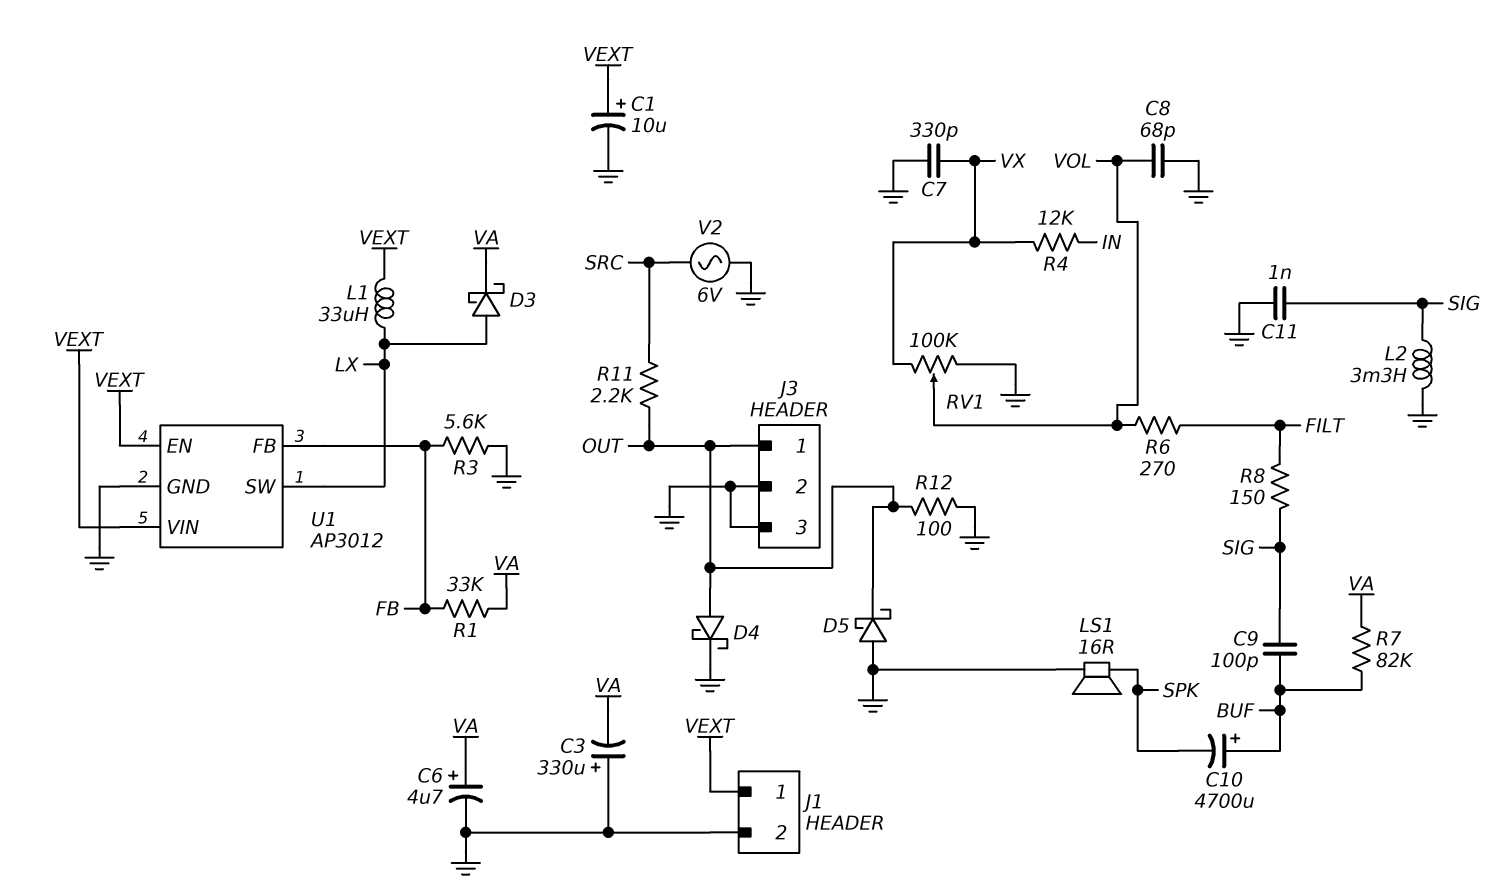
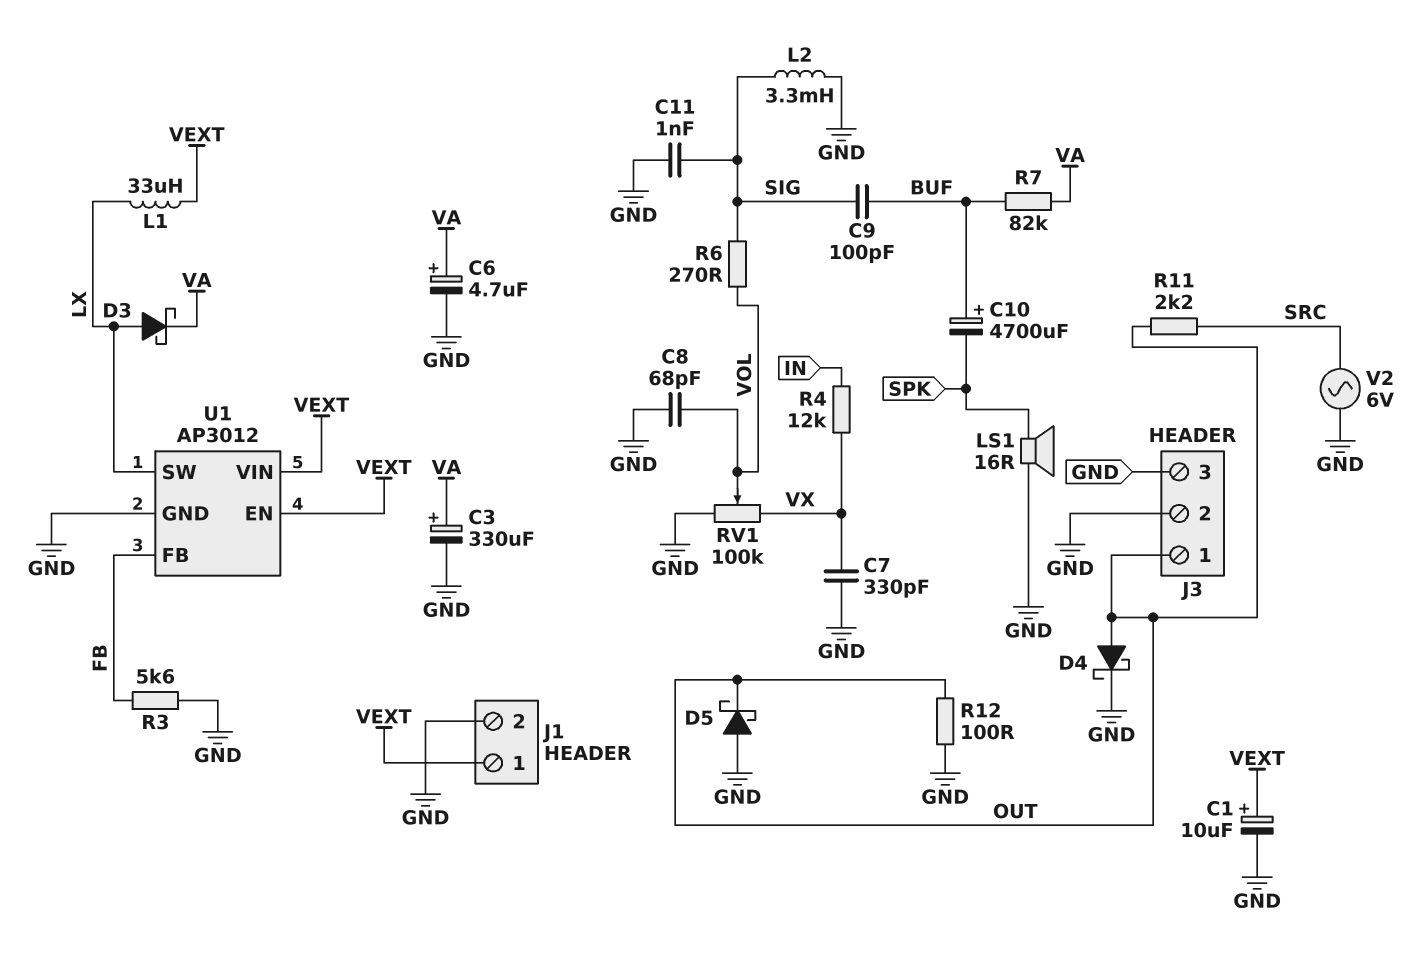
C3: 330uF (plus GND, minus VA) -> 330uF (plus VA, minus GND)
R1: 33k (FB, VA) -> none
R6: 270 (FILT, VOL) -> 270 (SIG, VOL)
R8: 150 (FILT, SIG) -> none

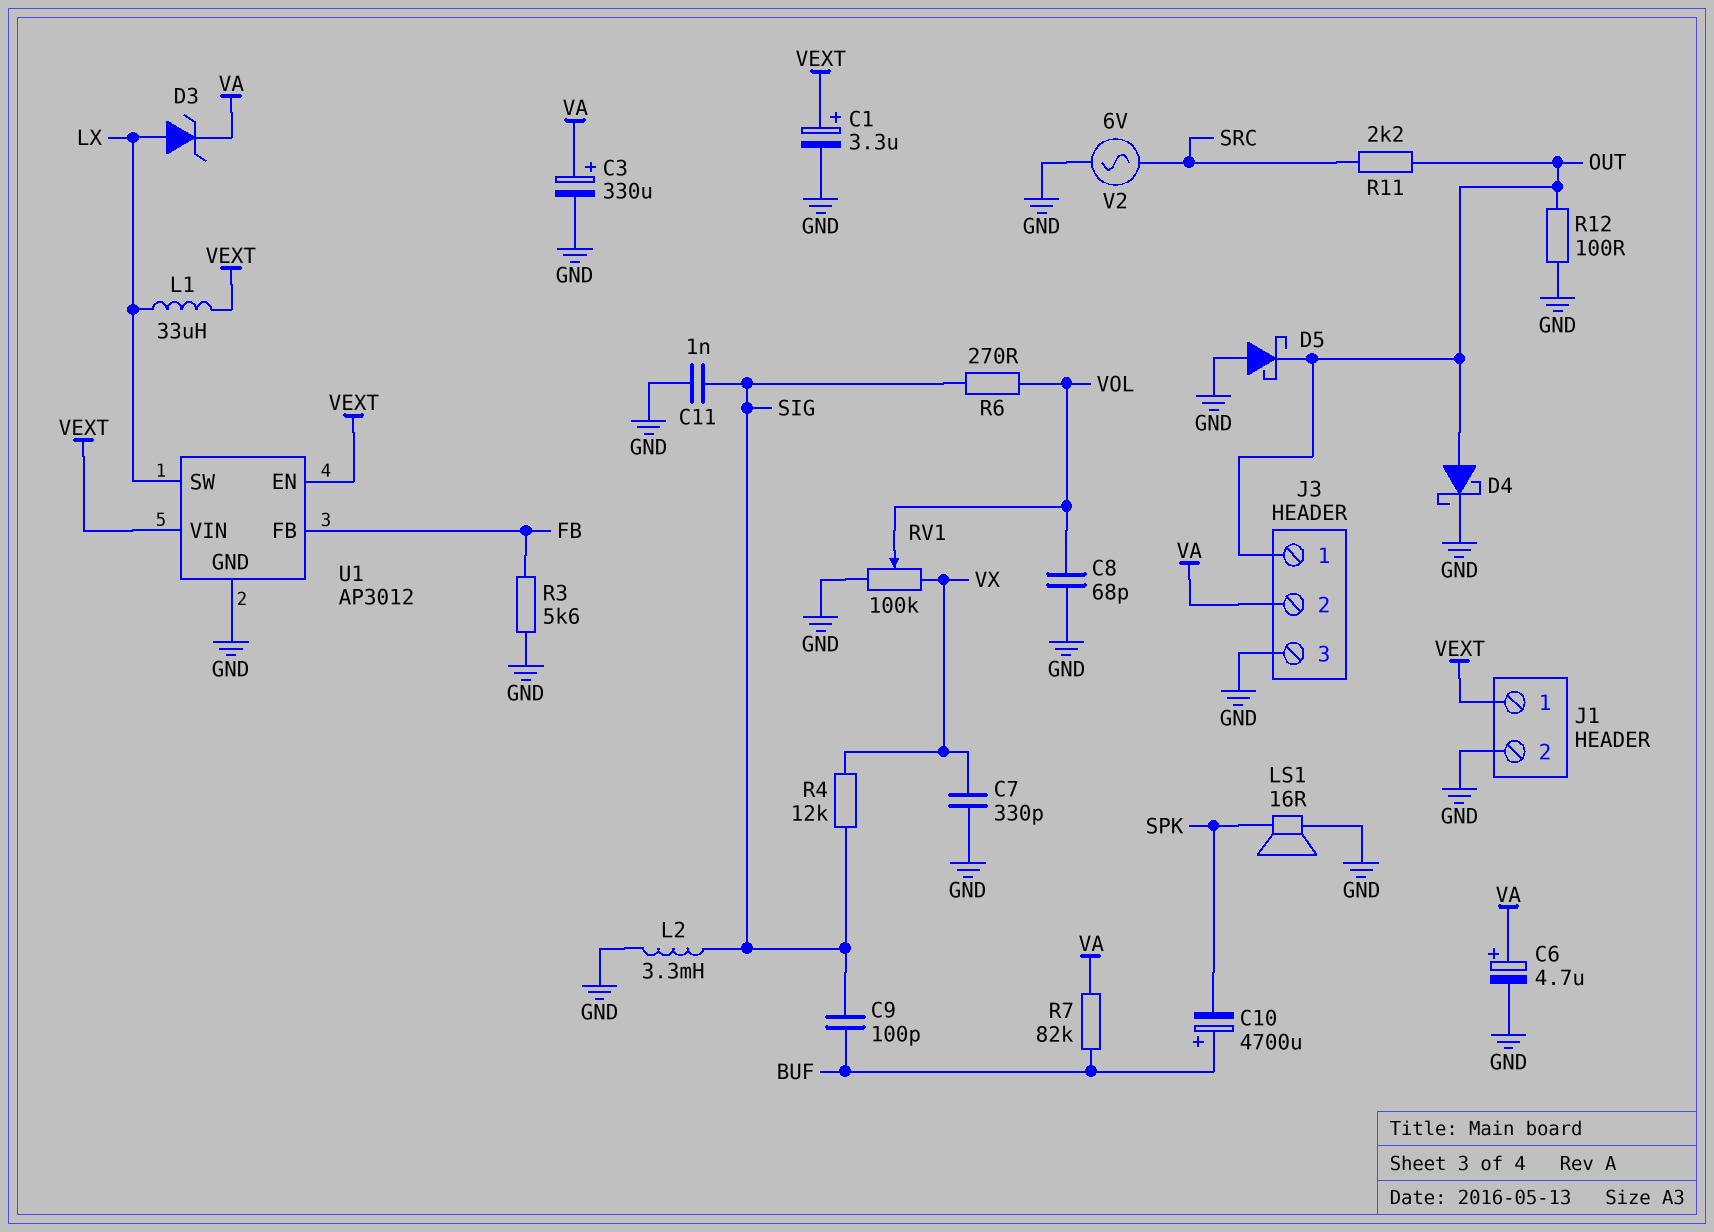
C1: 10uF (plus VEXT, minus GND) -> 3.3uF (plus VEXT, minus GND)
D3: schottky (A LX, K VA) -> zener (A LX, K VA)
J3 pin 2: GND -> VA
R4: 12k (IN, VX) -> 12k (SIG, VX)

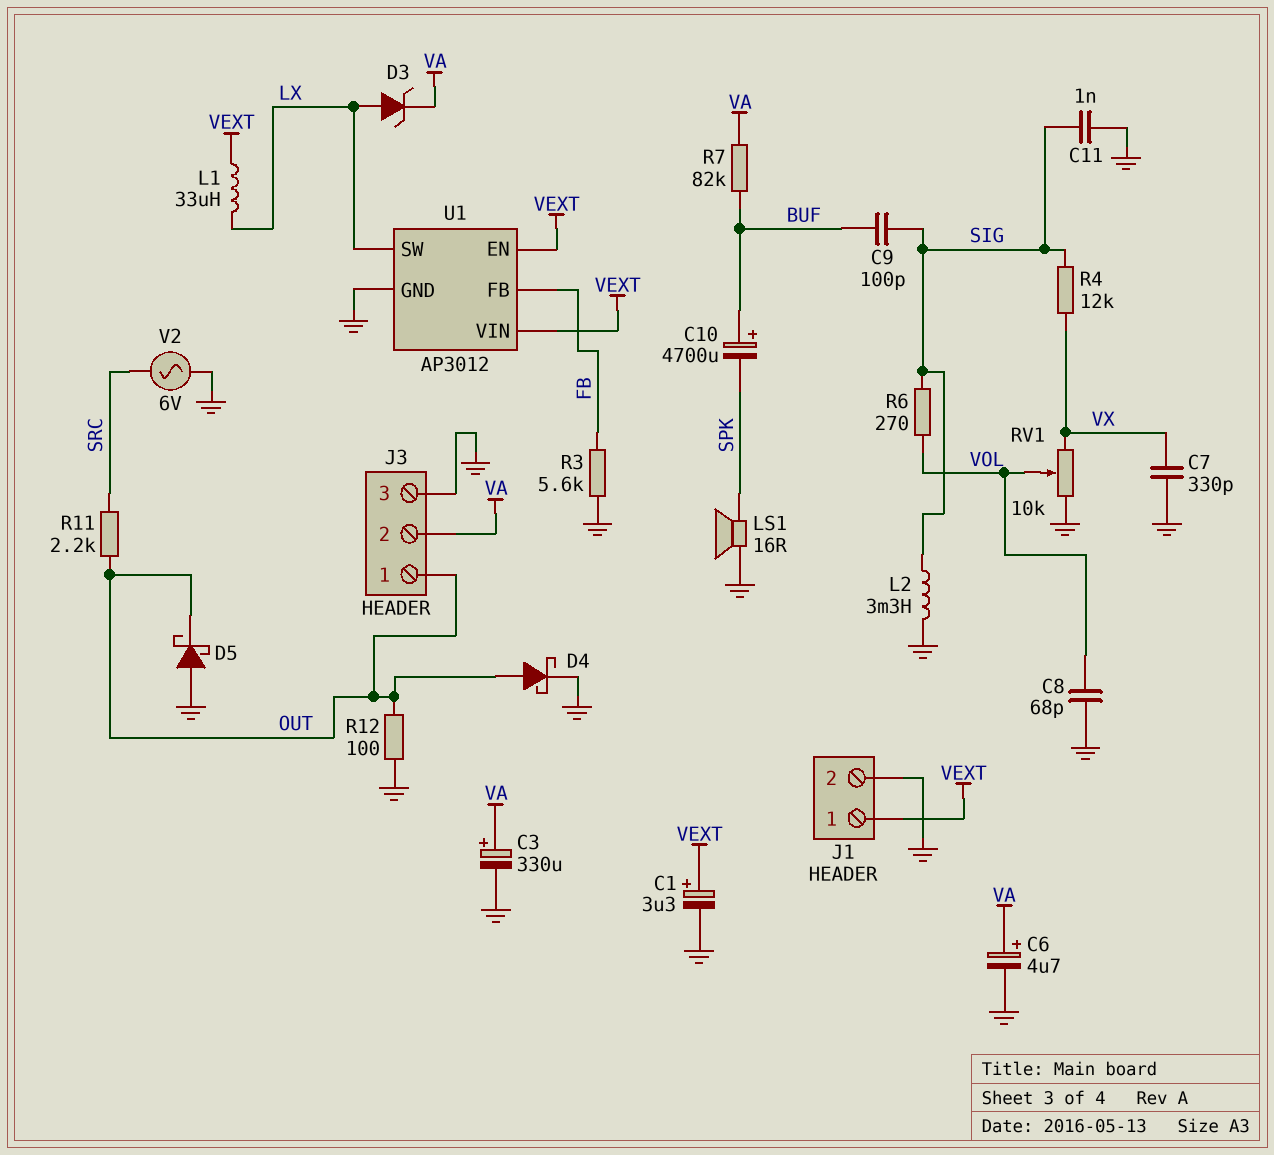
RV1: 100k (GND, VX, wiper VOL) -> 10k (GND, VX, wiper VOL)

